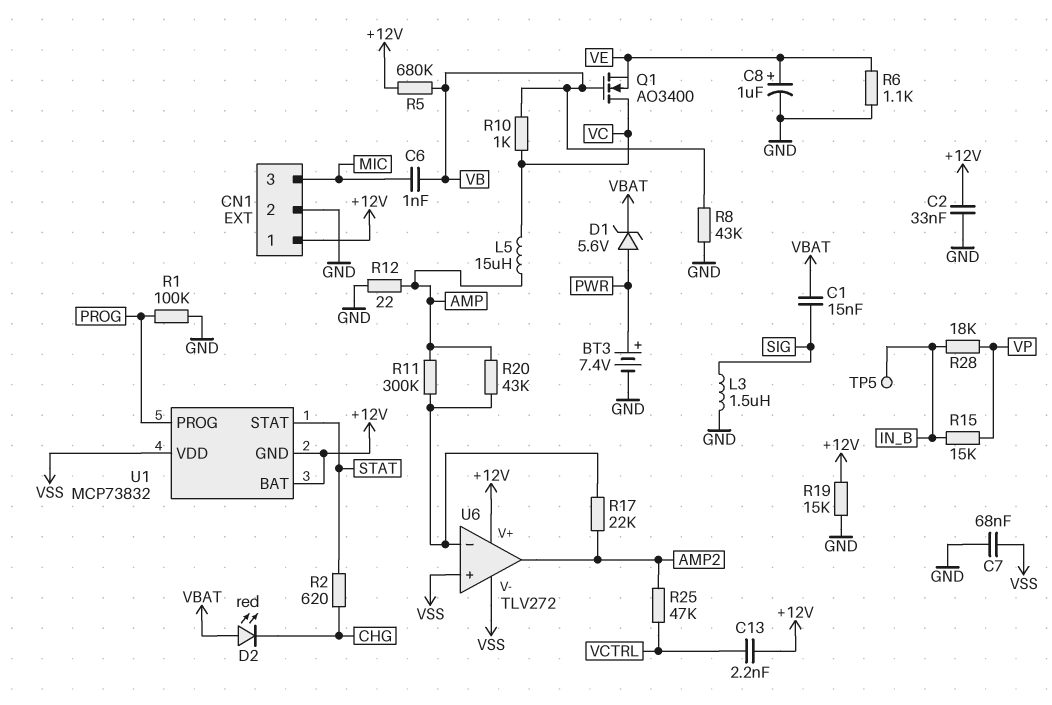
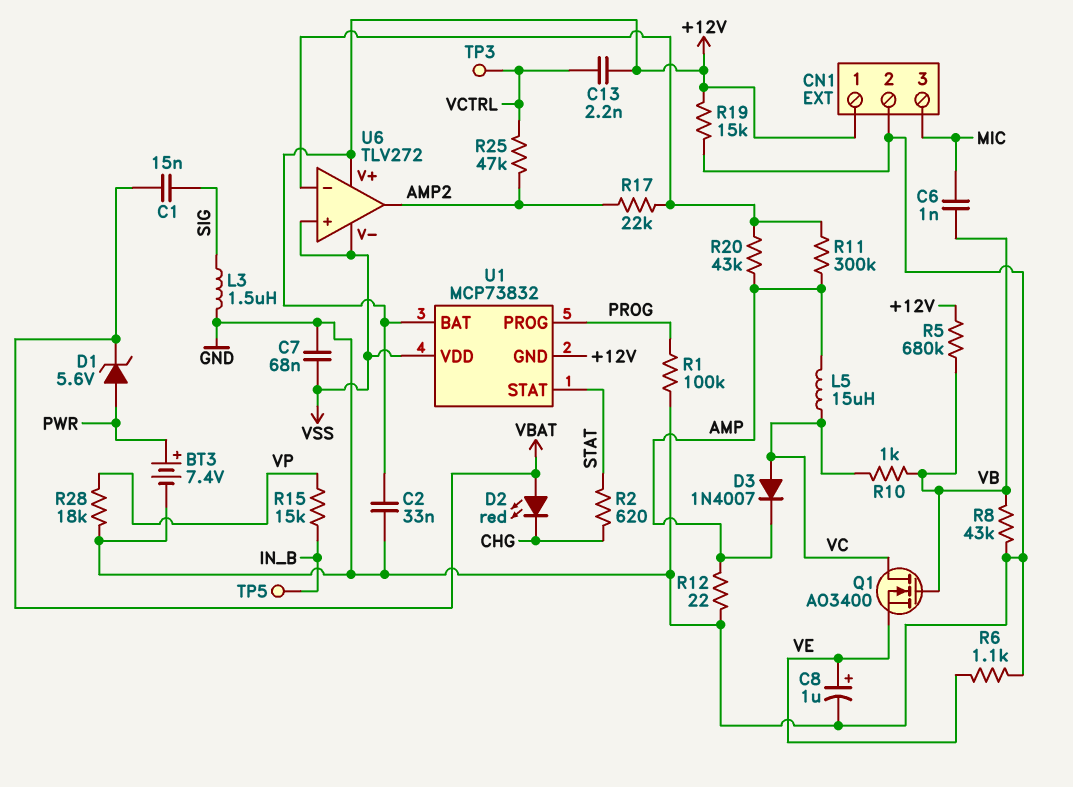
D3: none -> diode 1N4007 (A VC, K AMP)
R28: 18k (IN_B, VP) -> 18k (GND, VP)
TP3: none -> test point (VCTRL)

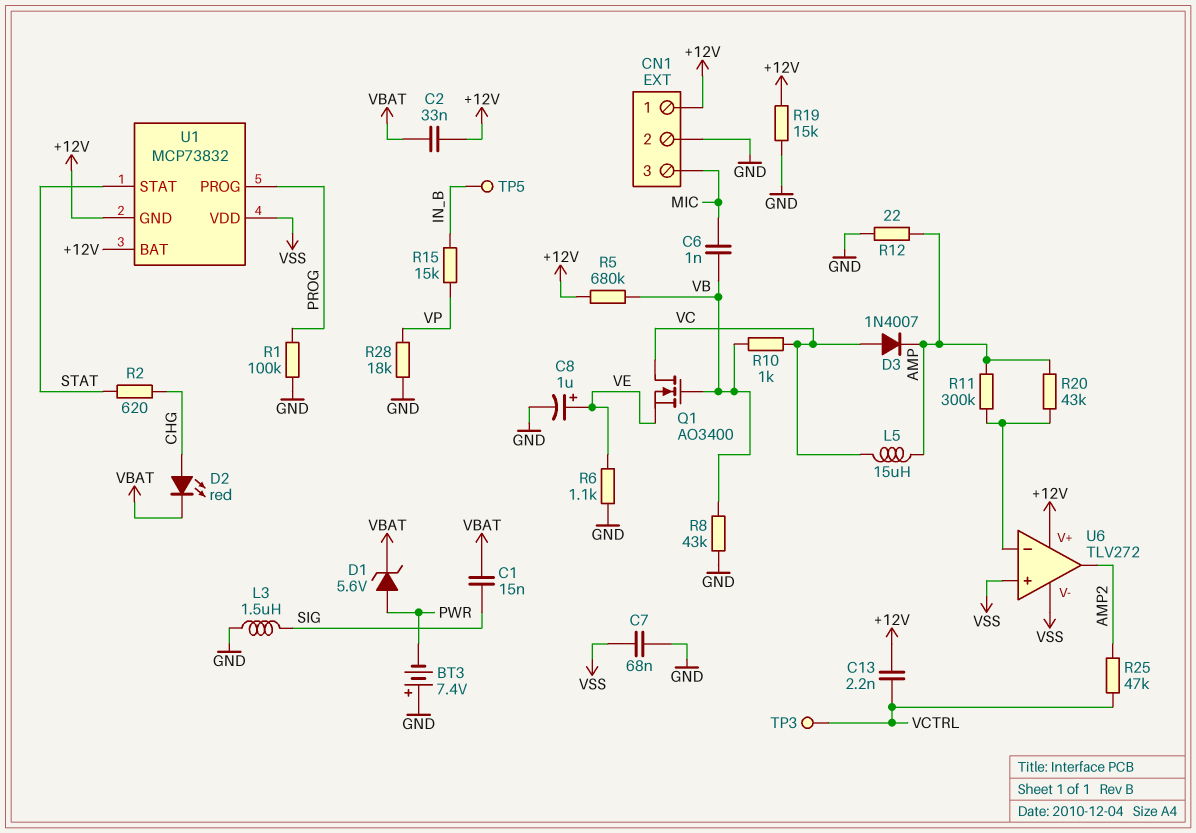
BT3: 7.4V (plus PWR, minus GND) -> 7.4V (plus GND, minus PWR)
C2: 33nF (+12V, GND) -> 33nF (+12V, VBAT)
D2: LED red (A VBAT, K CHG) -> LED red (A CHG, K VBAT)
R17: 22k (AMP2, U6/in-) -> none

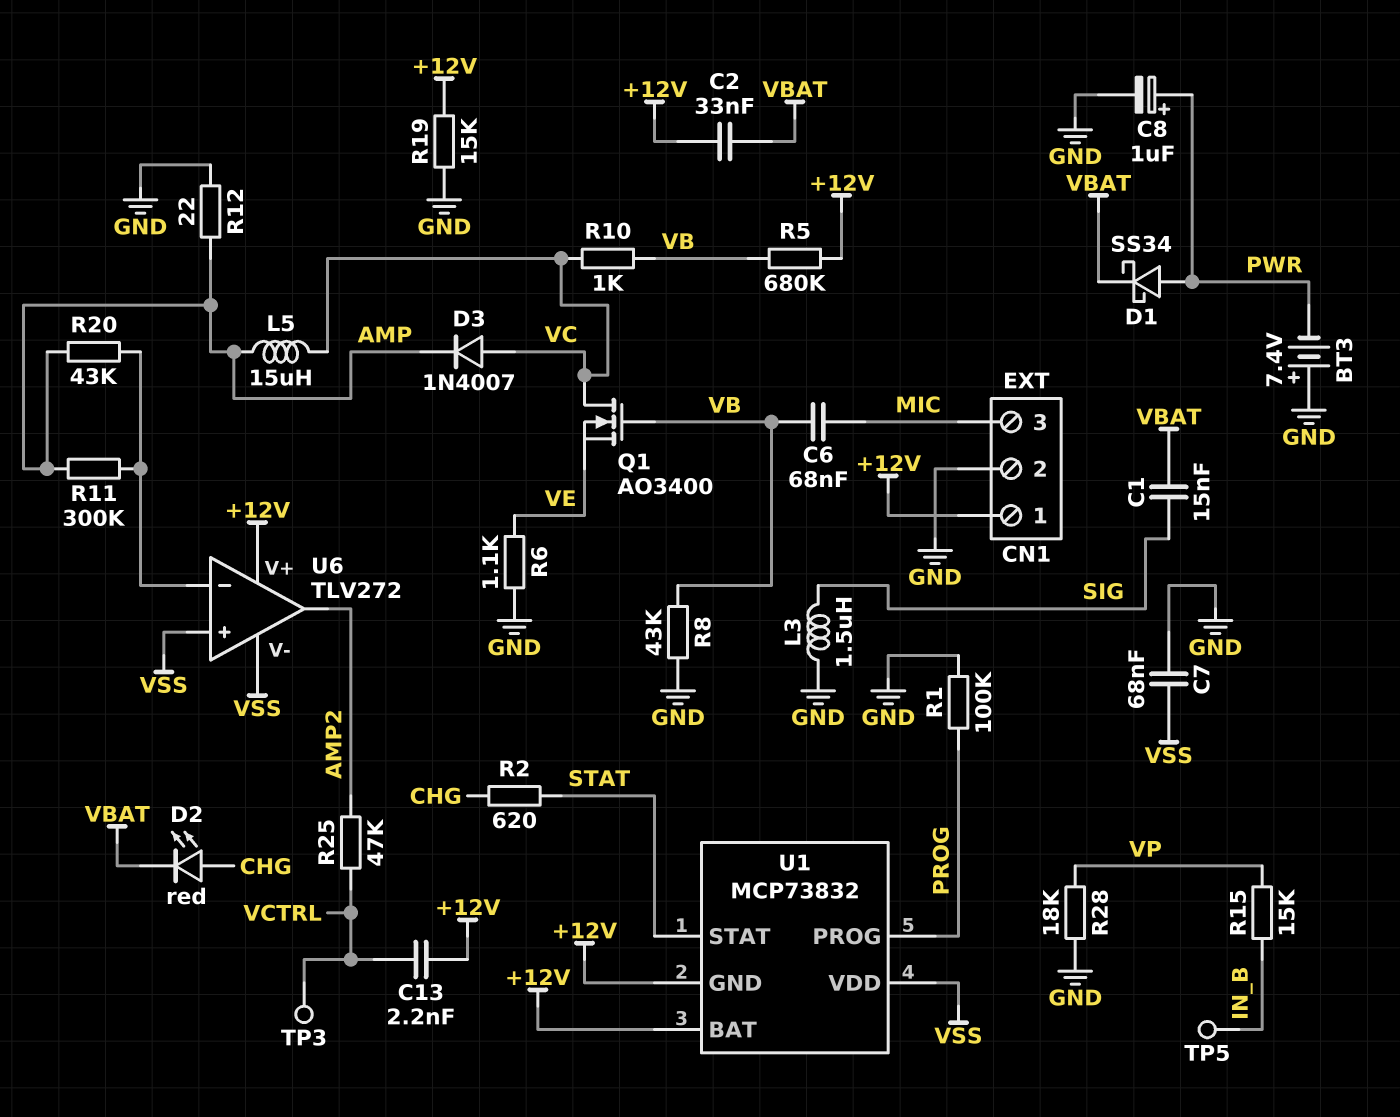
C6: 1nF (MIC, VB) -> 68nF (MIC, VB)
C8: 1uF (plus VE, minus GND) -> 1uF (plus PWR, minus GND)
D1: zener 5.6V (A PWR, K VBAT) -> schottky SS34 (A PWR, K VBAT)

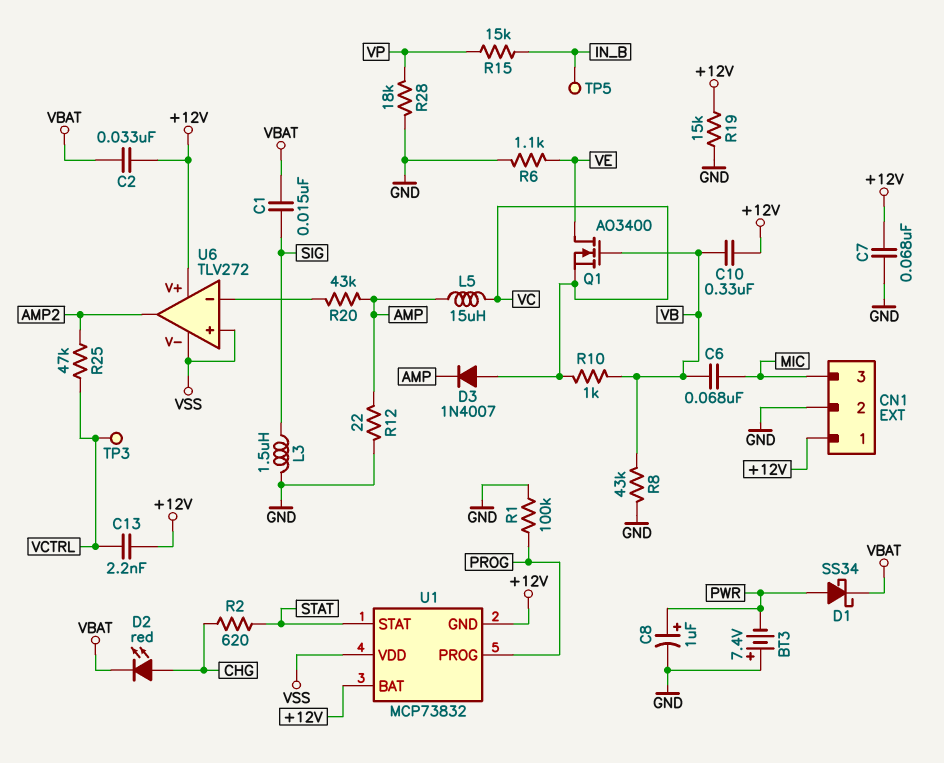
C7: 68nF (GND, VSS) -> 68nF (+12V, GND)
C10: none -> 330nF (+12V, VB)
Q1: NMOS AO3400 (G VB, D VC, S VE) -> NMOS AO3400 (G VB, D VE, S VC)
R5: 680k (+12V, VB) -> none
R11: 300k (AMP, U6/in-) -> none

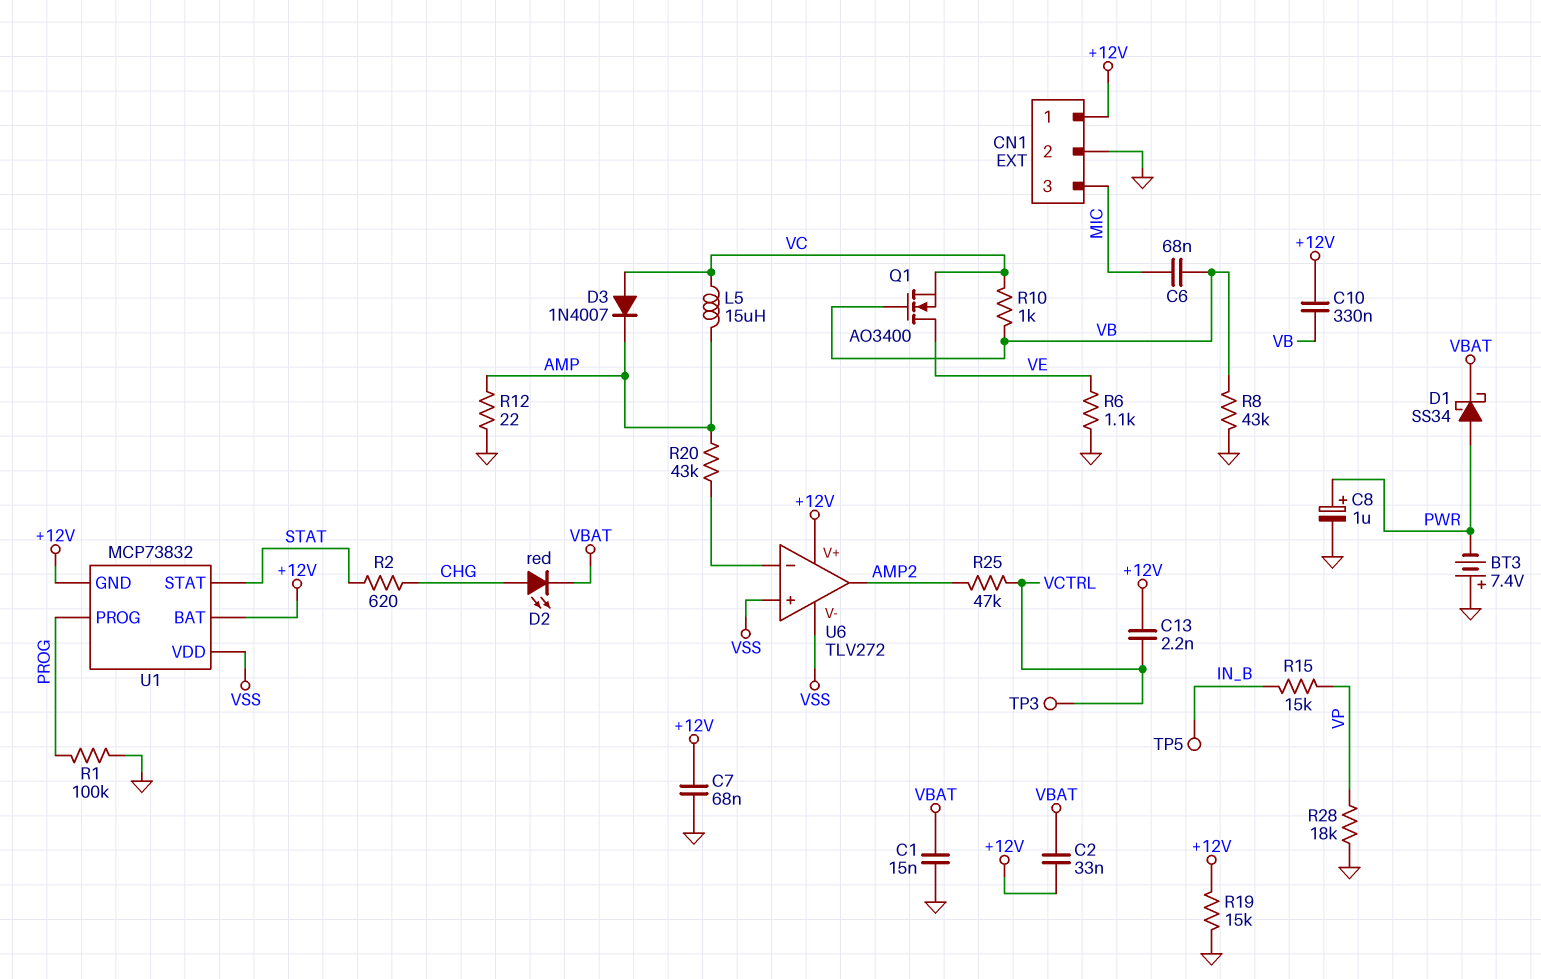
C1: 15nF (SIG, VBAT) -> 15nF (GND, VBAT)
L3: 1.5uH (GND, SIG) -> none

